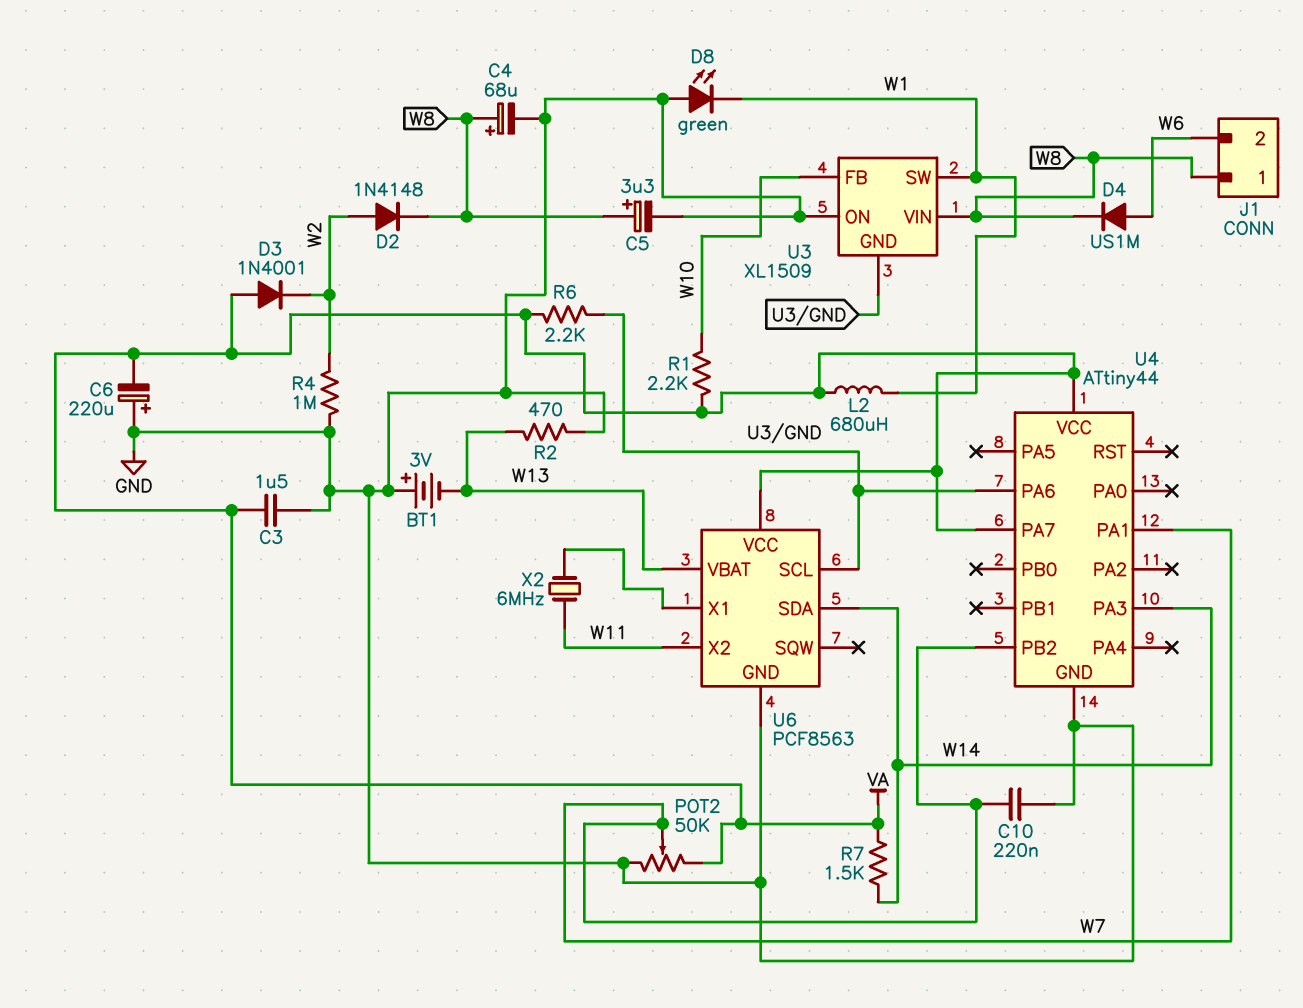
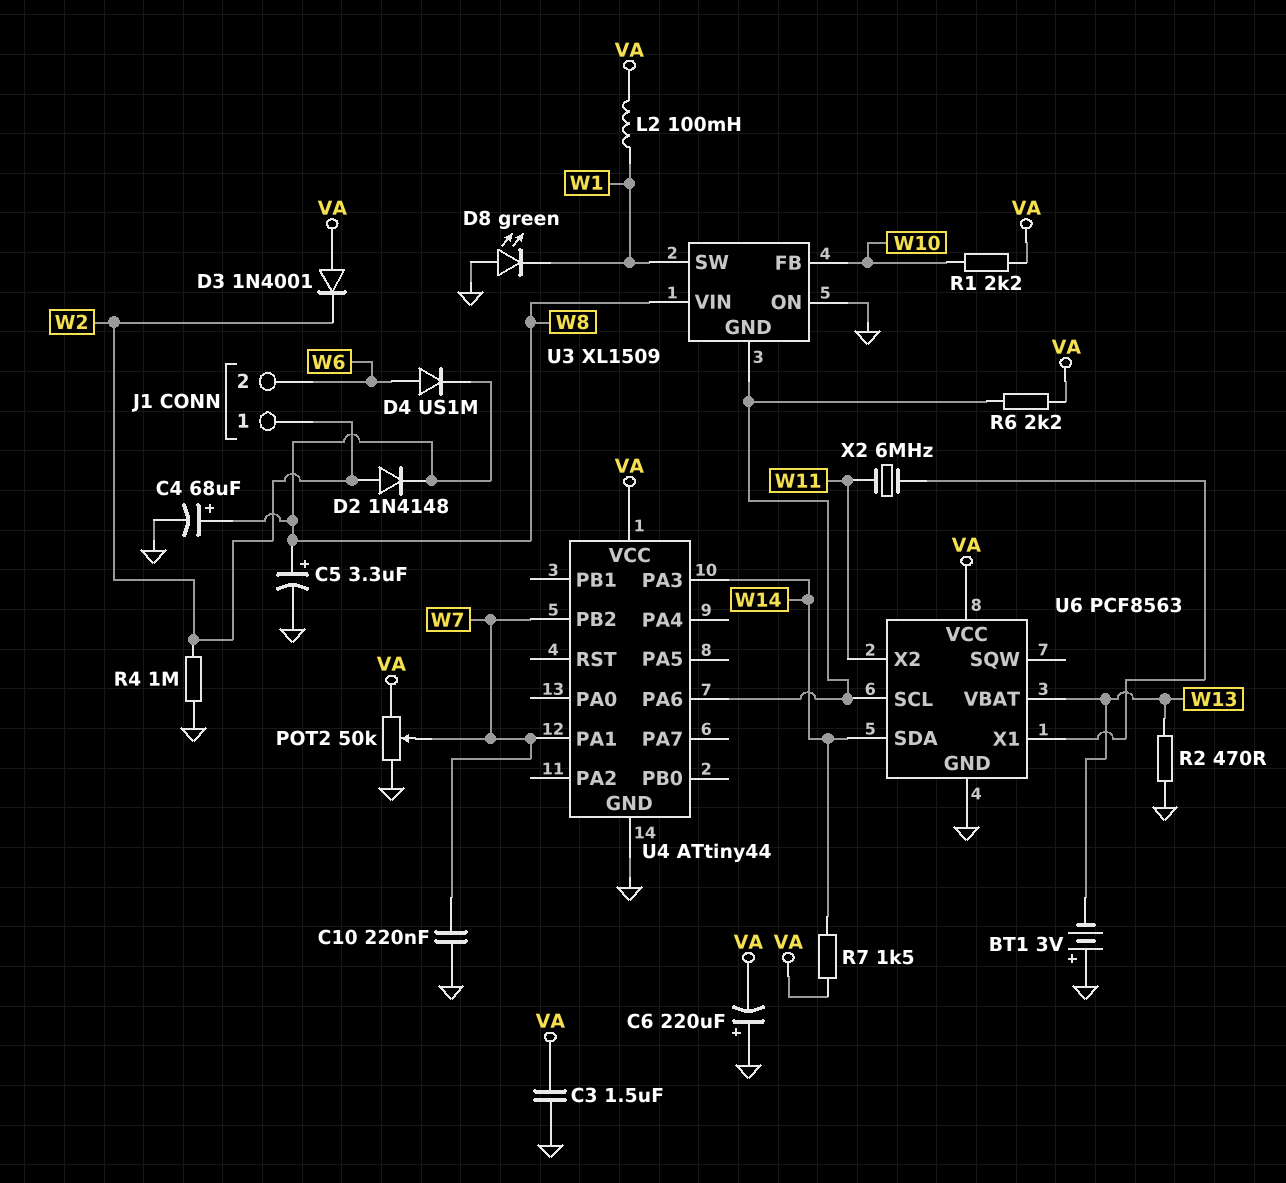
J1 pin 1: W8 -> W2
L2: 680uH (VA, W1) -> 100mH (VA, W1)
U4 pin PA7: VA -> none

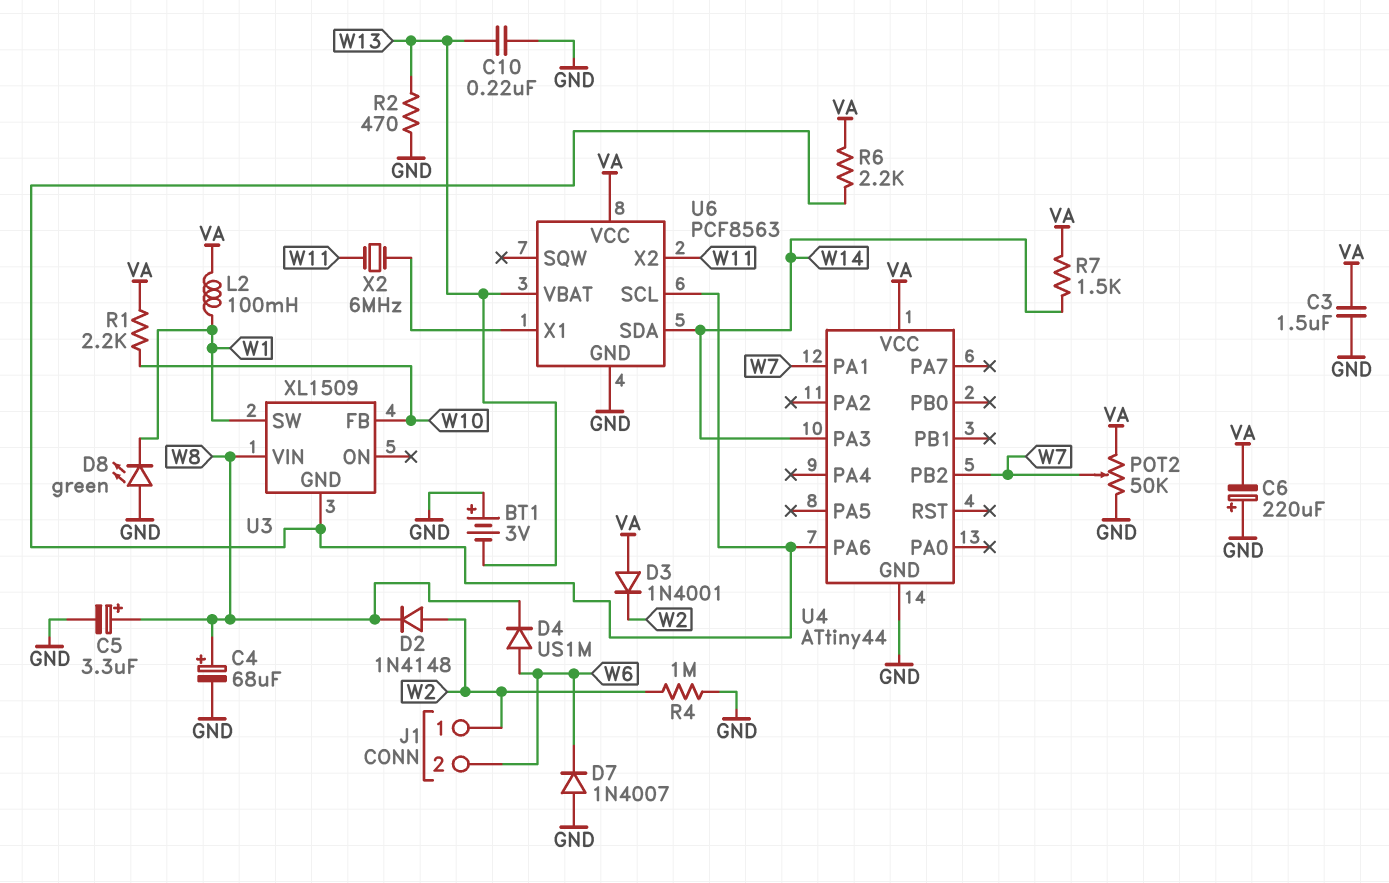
C10: 220nF (GND, W7) -> 220nF (GND, W13)
D7: none -> diode 1N4007 (A GND, K W6)
U3 pin ON: GND -> none

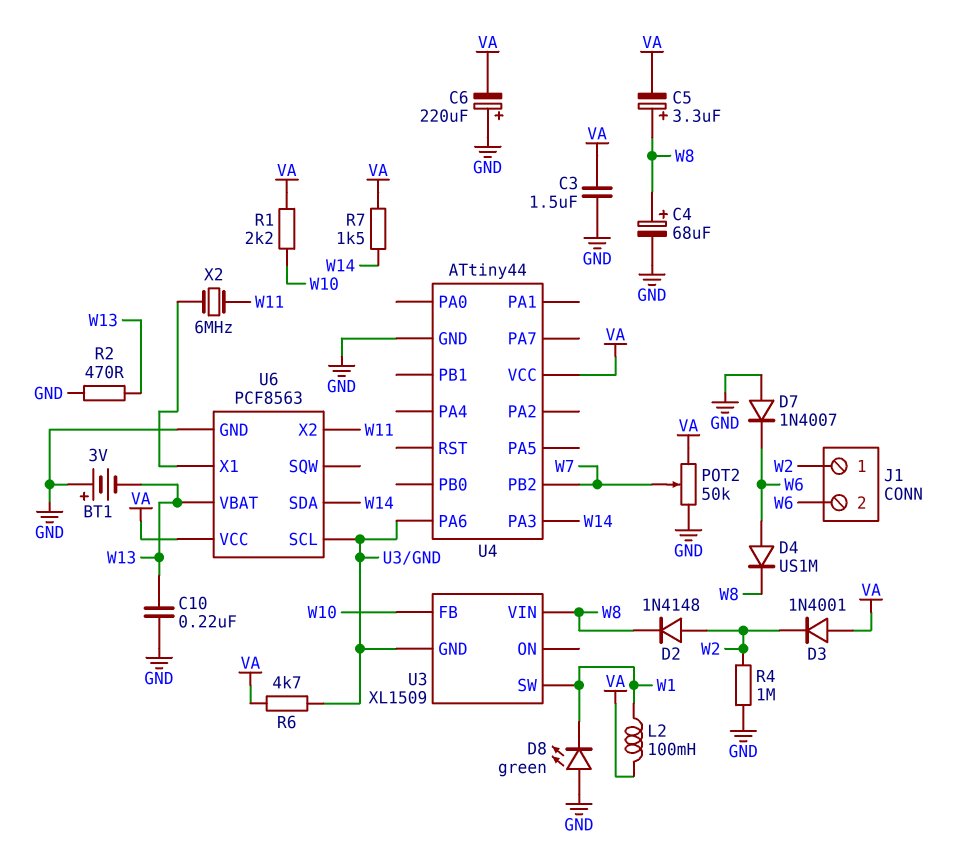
C5: 3.3uF (plus W8, minus GND) -> 3.3uF (plus W8, minus VA)
R6: 2.2k (U3/GND, VA) -> 4.7k (U3/GND, VA)
U4 pin PA1: W7 -> none

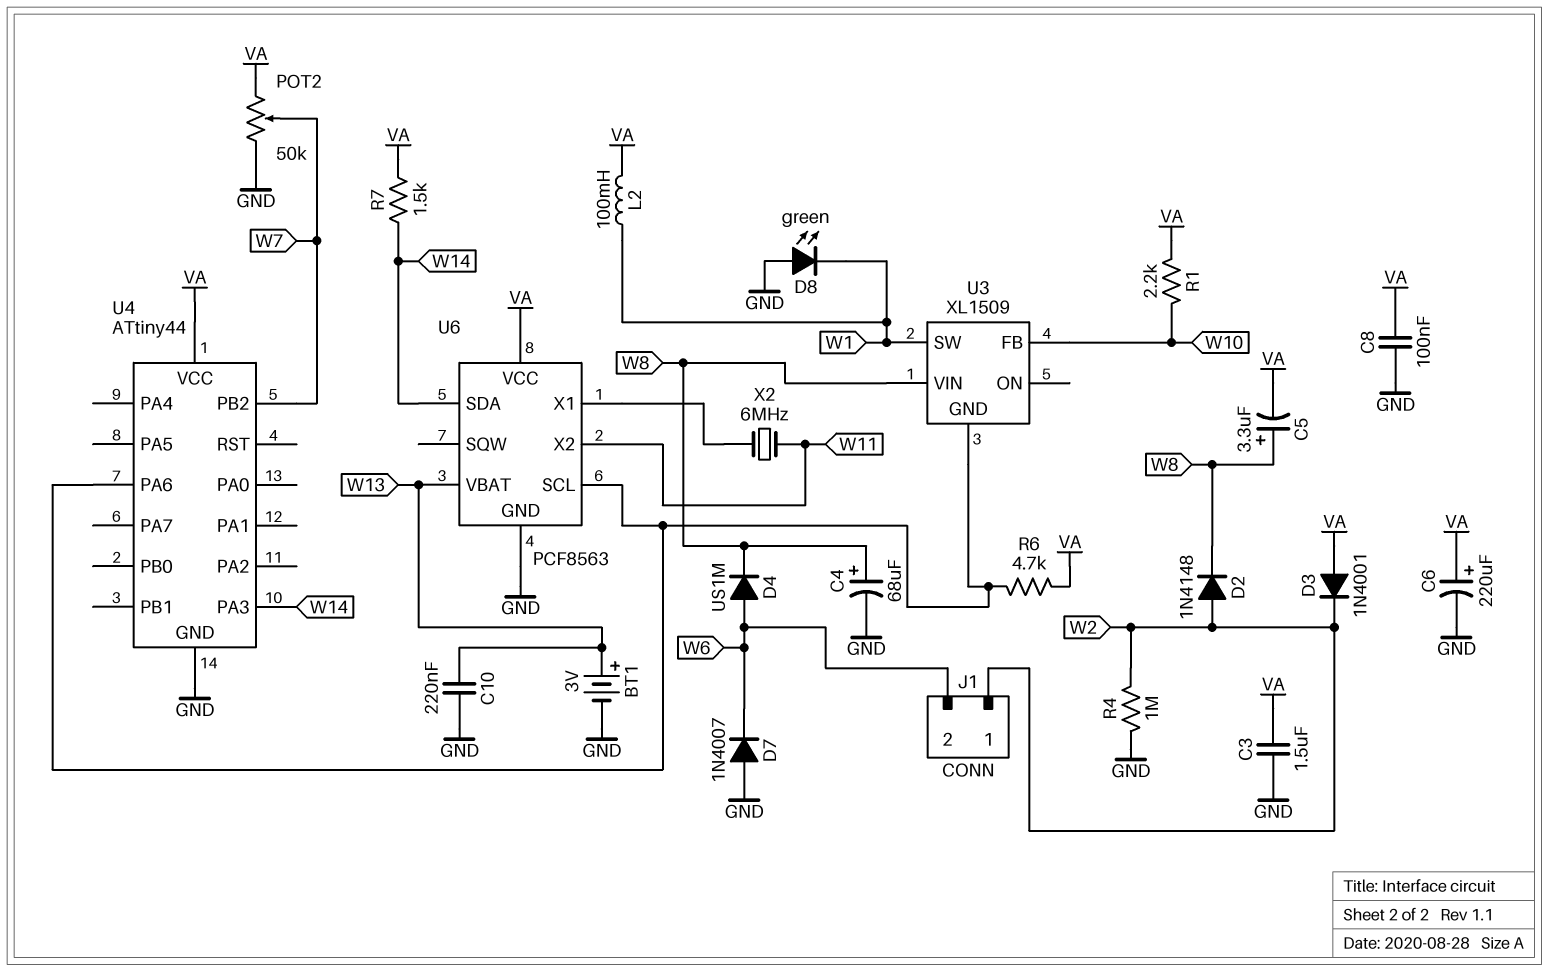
BT1: 3V (plus GND, minus W13) -> 3V (plus W13, minus GND)
C6: 220uF (plus GND, minus VA) -> 220uF (plus VA, minus GND)
C8: none -> 100nF (GND, VA)
R2: 470 (GND, W13) -> none

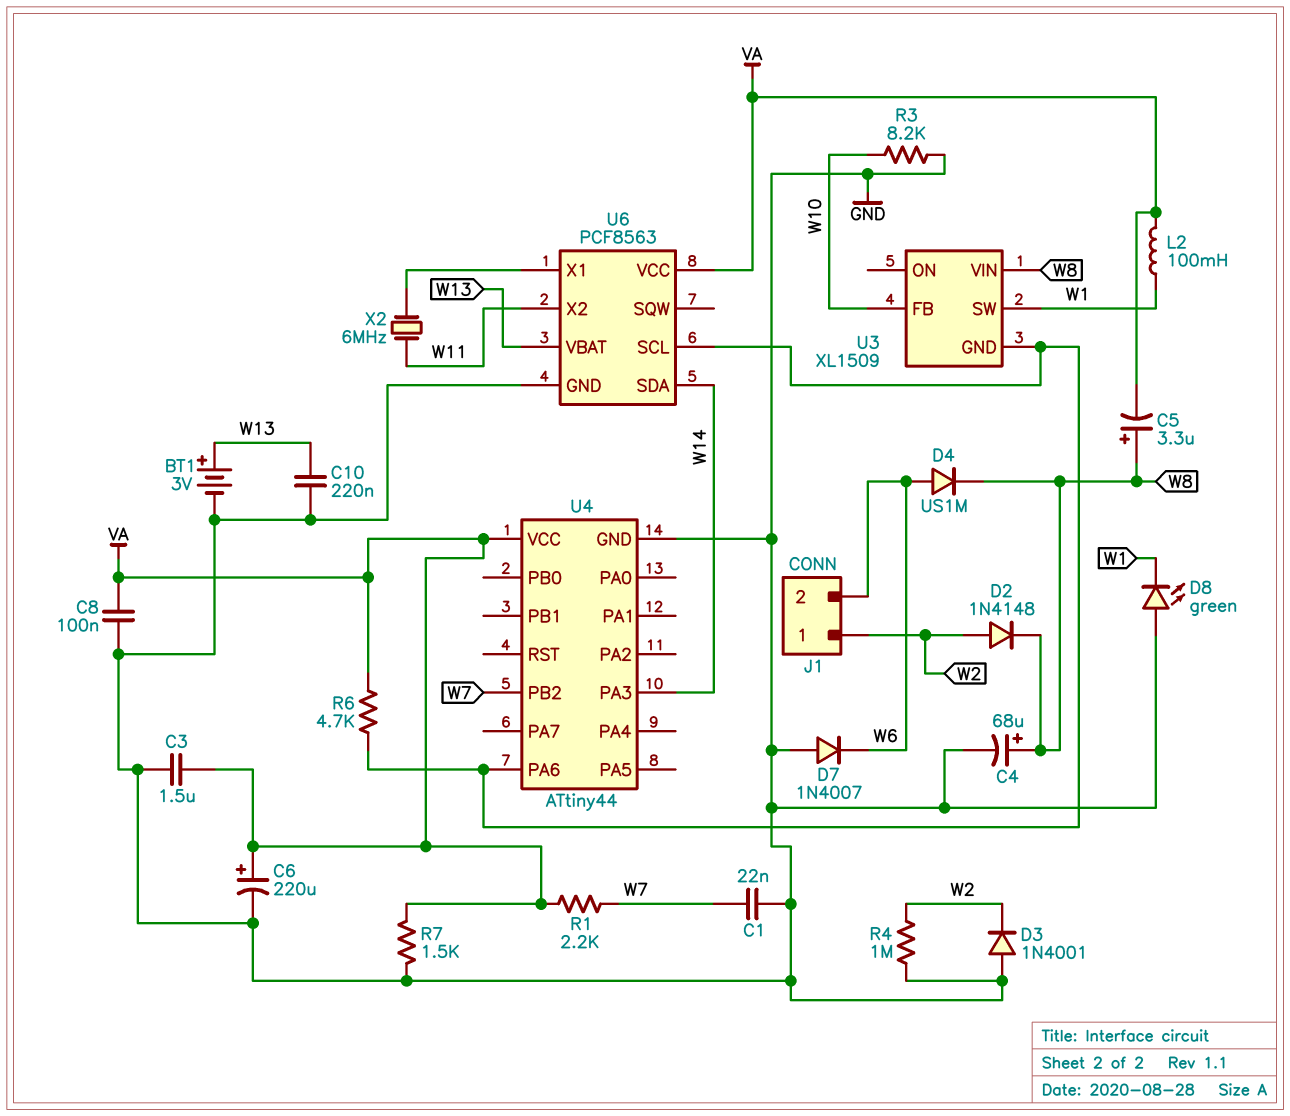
C1: none -> 22nF (GND, W7)
D3: diode 1N4001 (A VA, K W2) -> diode 1N4001 (A GND, K W2)
POT2: 50k (GND, VA, wiper W7) -> none
R1: 2.2k (VA, W10) -> 2.2k (VA, W7)
R3: none -> 8.2k (GND, W10)
R7: 1.5k (VA, W14) -> 1.5k (GND, VA)

